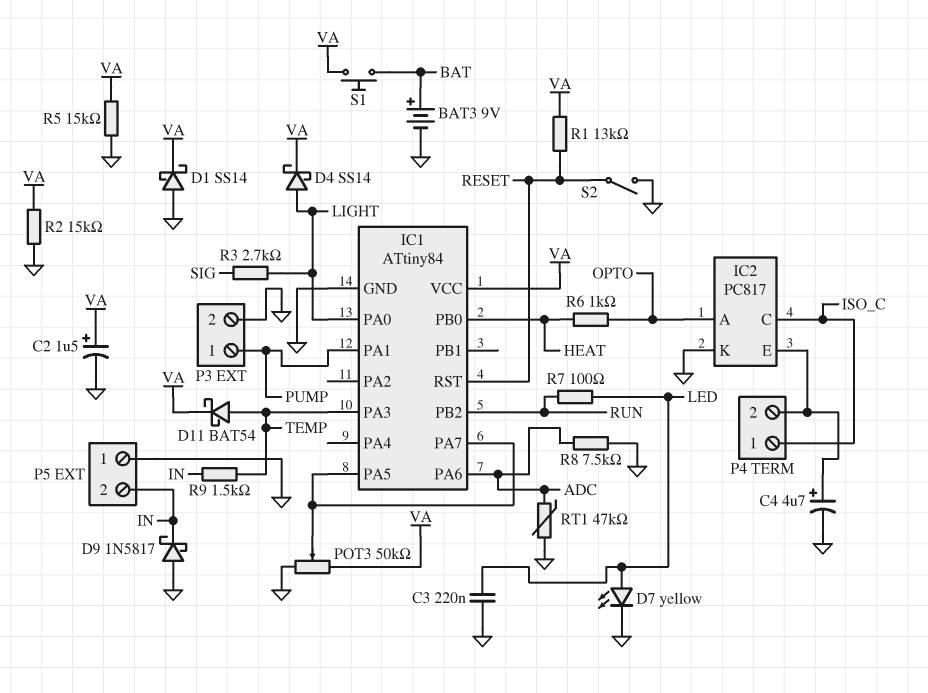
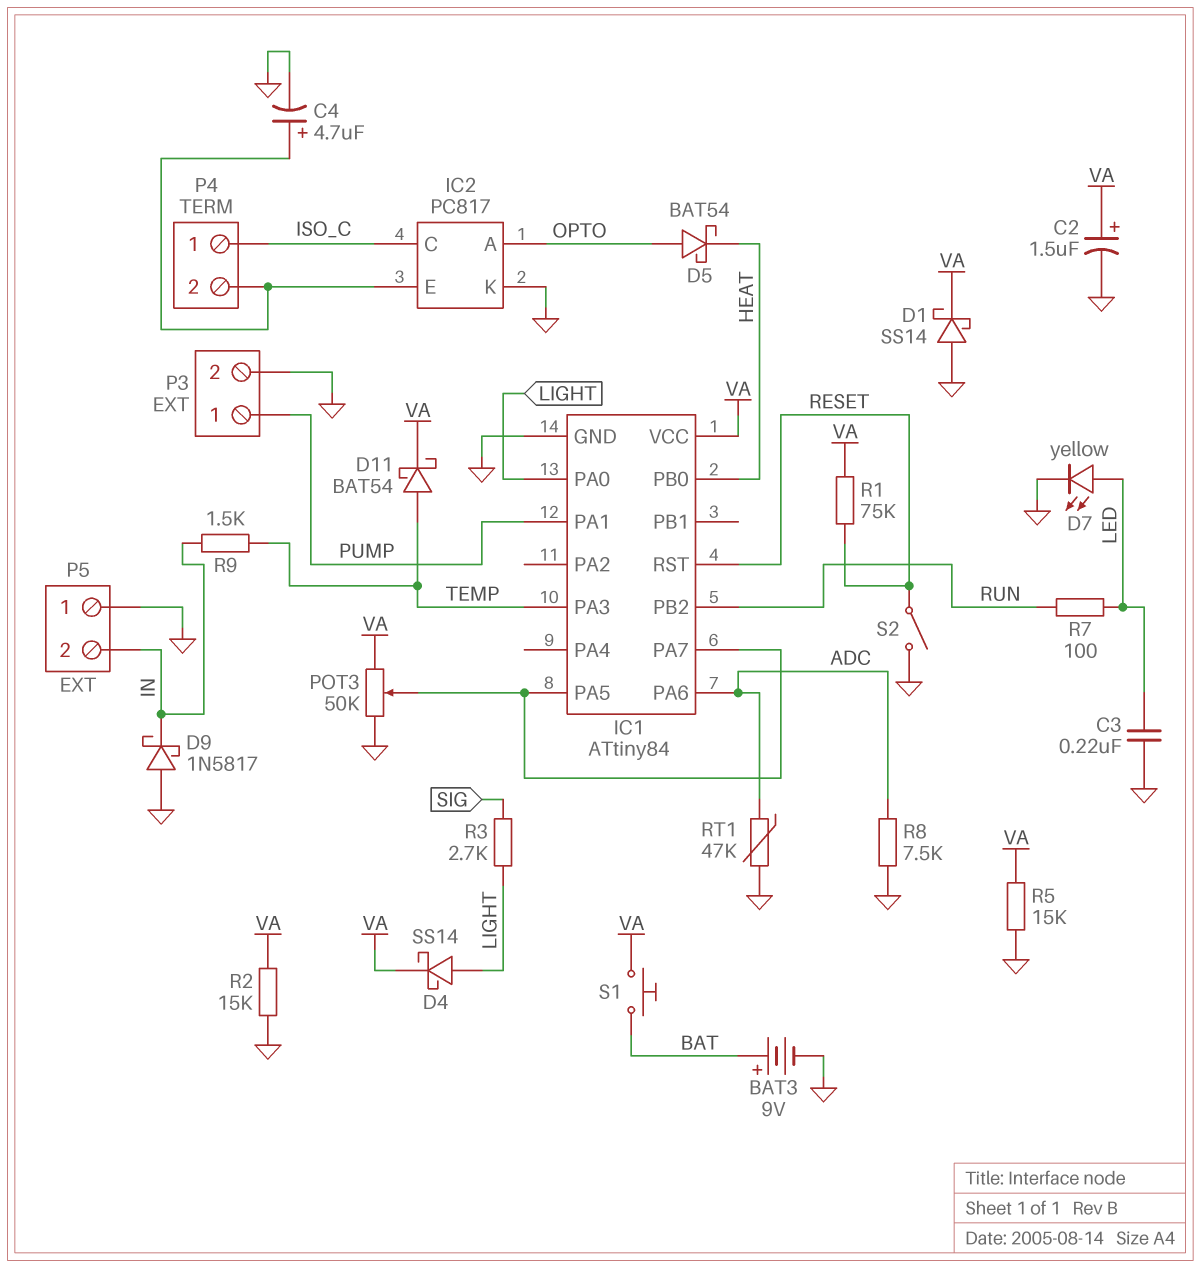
D5: none -> schottky BAT54 (A OPTO, K HEAT)
R1: 13k (RESET, VA) -> 75k (RESET, VA)
R6: 1k (HEAT, OPTO) -> none

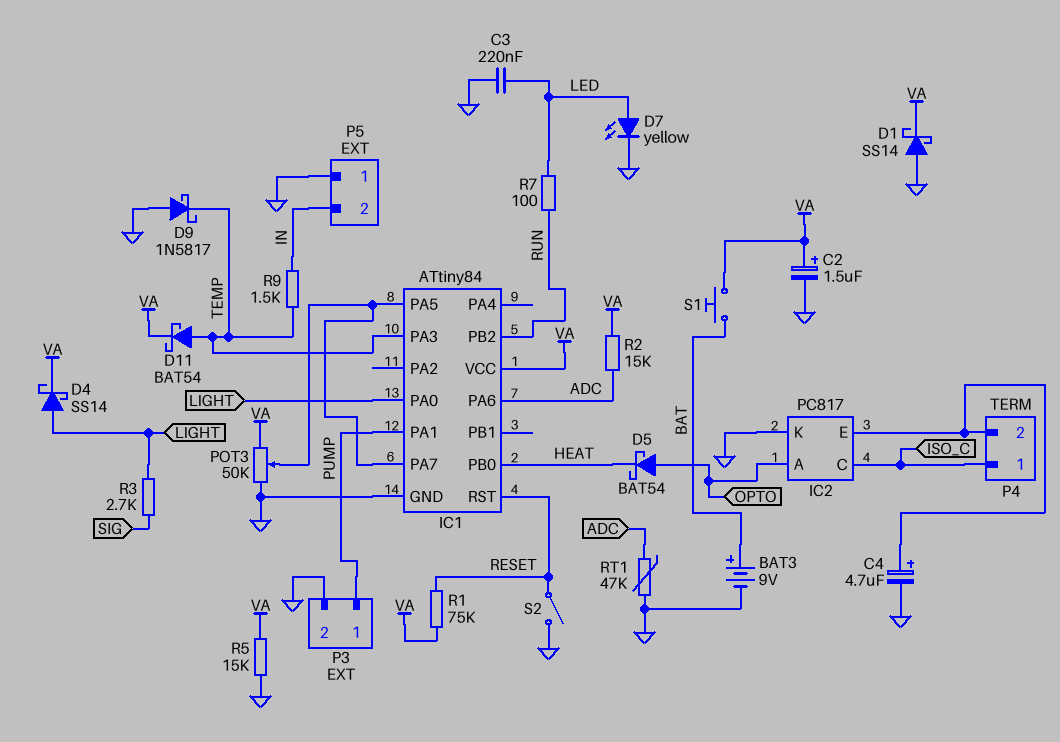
D9: schottky 1N5817 (A GND, K IN) -> schottky 1N5817 (A GND, K TEMP)
R2: 15k (GND, VA) -> 15k (ADC, VA)
R8: 7.5k (ADC, GND) -> none

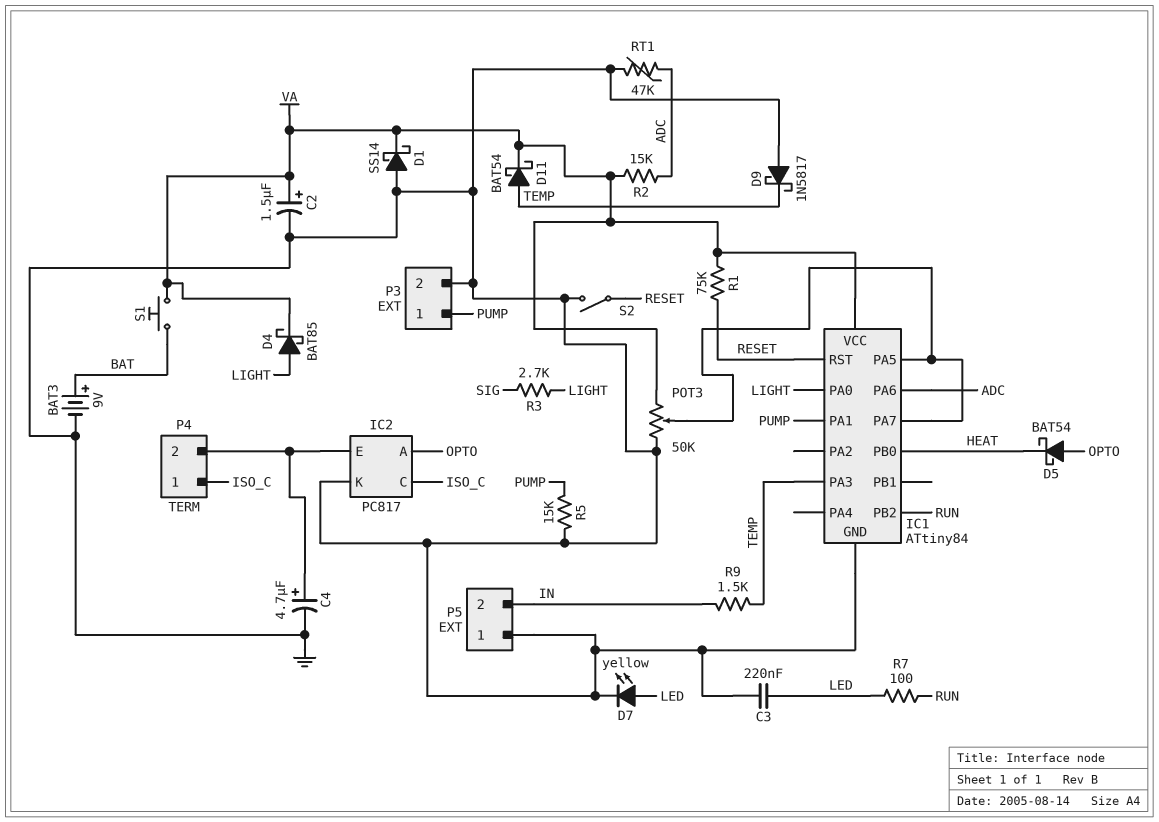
D4: schottky SS14 (A LIGHT, K VA) -> schottky BAT85 (A LIGHT, K VA)
R5: 15k (GND, VA) -> 15k (GND, PUMP)

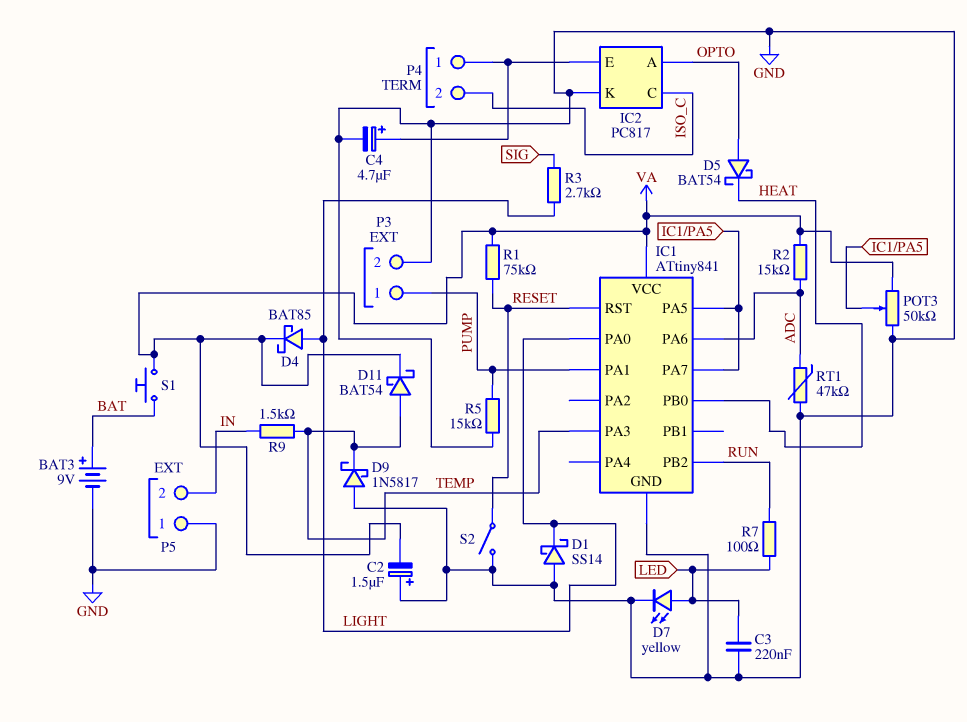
C2: 1.5uF (plus VA, minus GND) -> 1.5uF (plus GND, minus VA)
D1: schottky SS14 (A GND, K VA) -> schottky SS14 (A GND, K LIGHT)
IC1: ATtiny84 -> ATtiny841
P4 pin 1: ISO_C -> IC2/E
P4 pin 2: IC2/E -> ISO_C

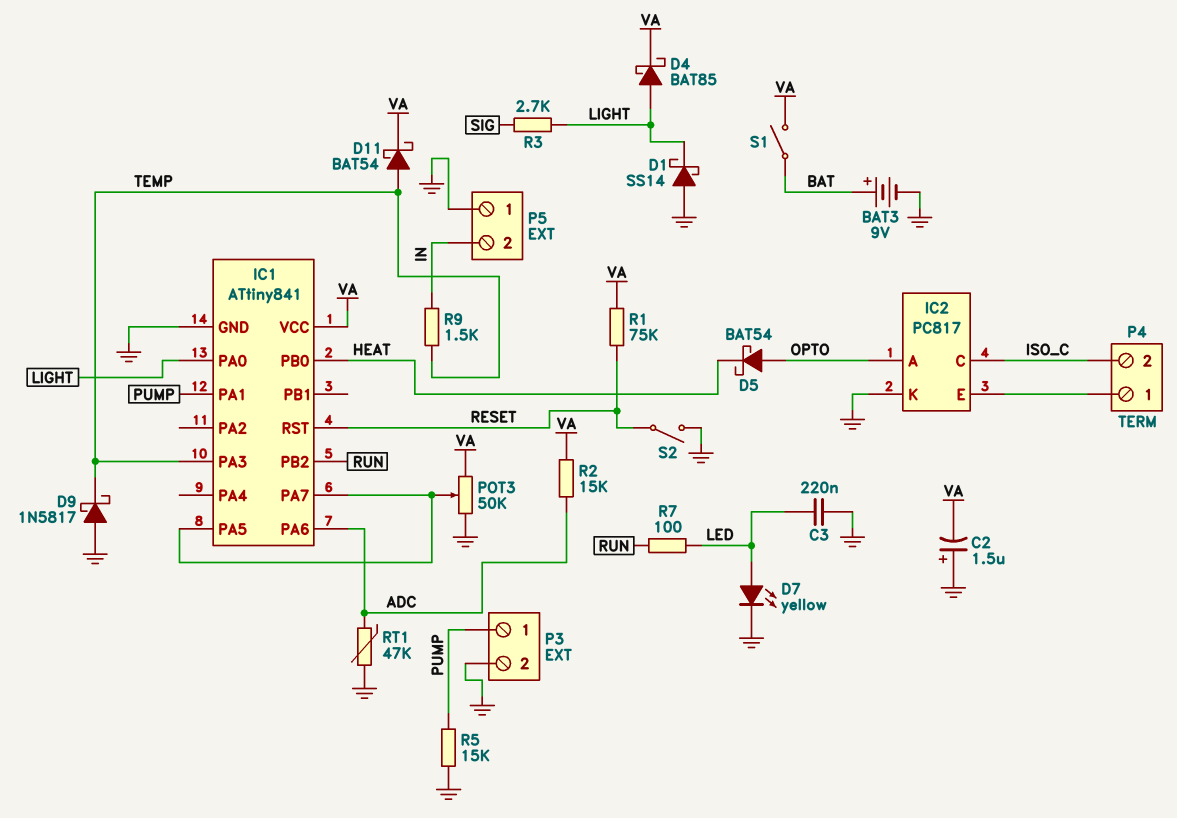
C4: 4.7uF (plus IC2/E, minus GND) -> none
S1: button (BAT, VA) -> switch (BAT, VA)

